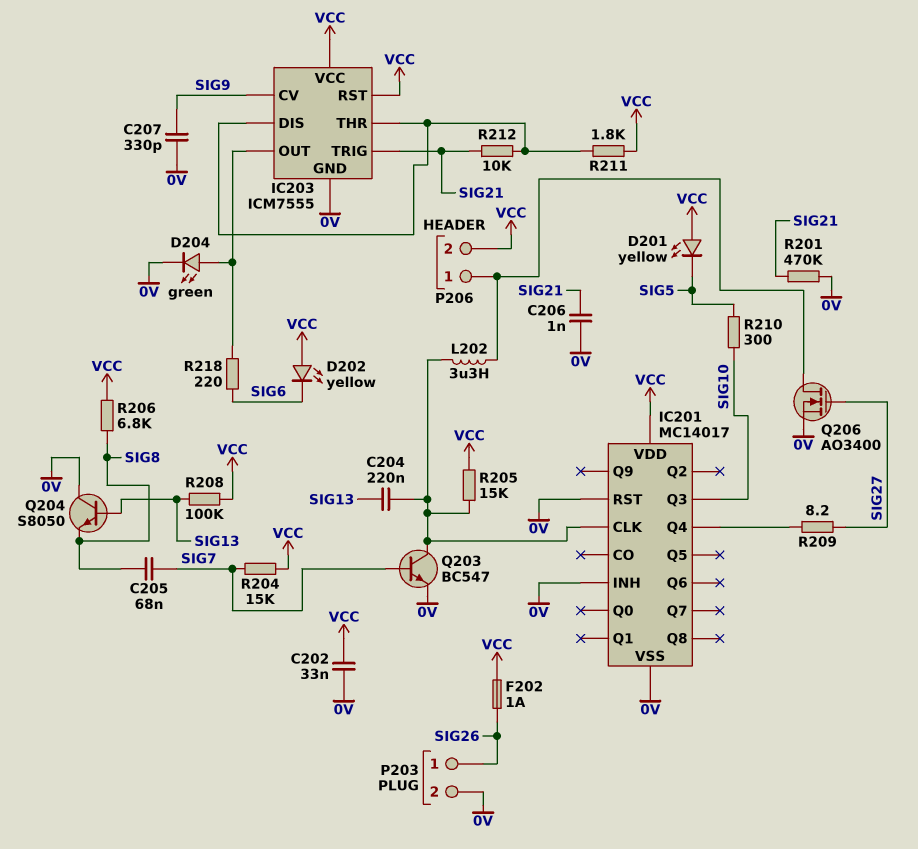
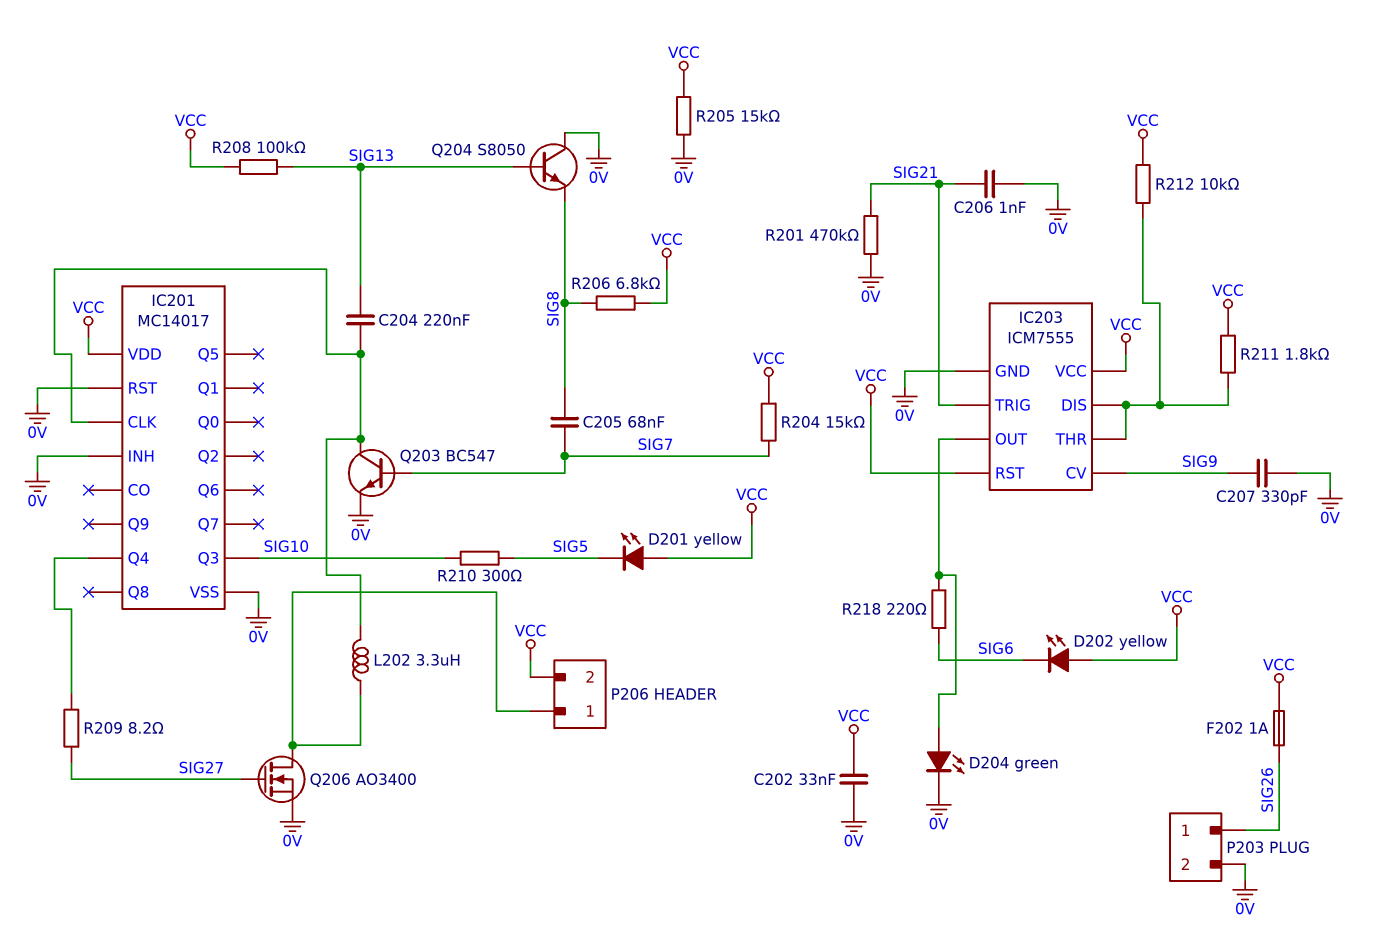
R205: 15k (IC201/CLK, VCC) -> 15k (0V, VCC)
R212: 10k (IC203/DIS, SIG21) -> 10k (IC203/DIS, VCC)

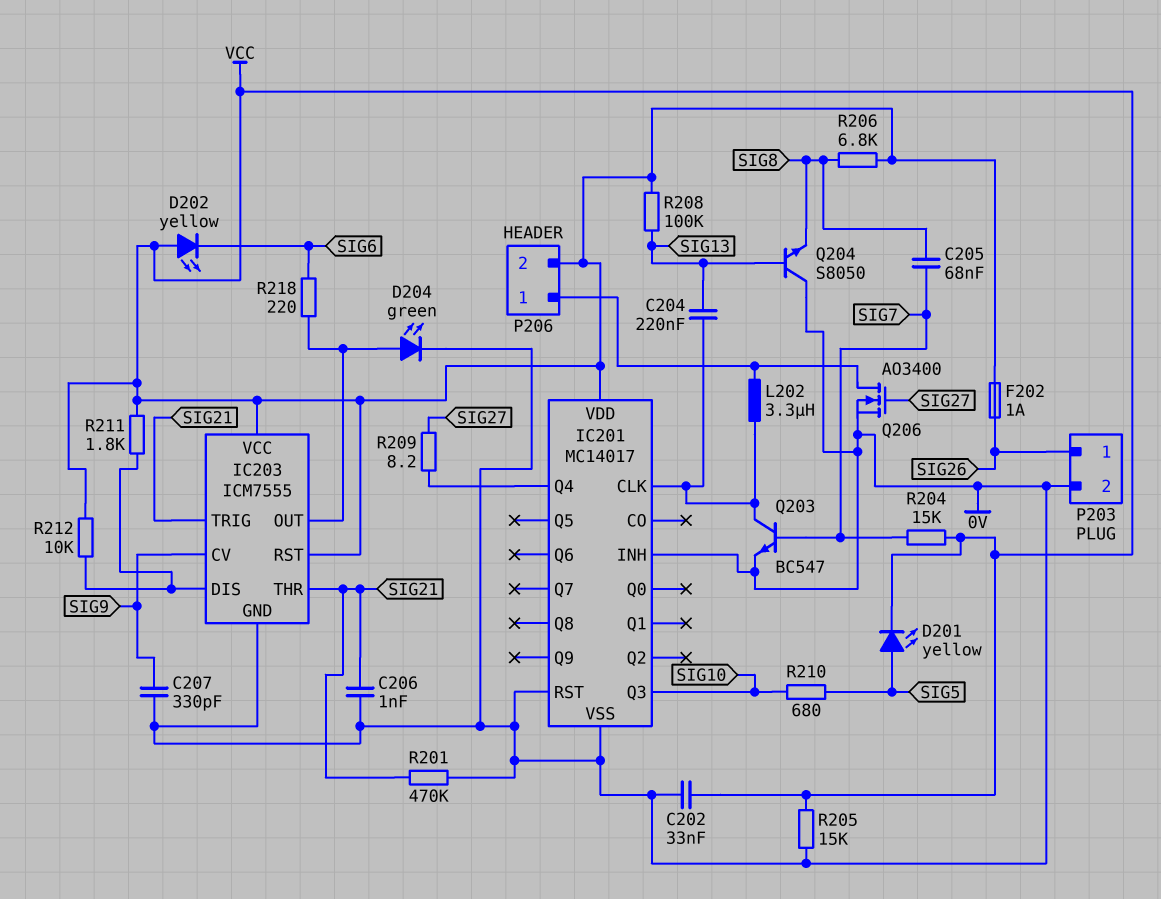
D201: LED yellow (A VCC, K SIG5) -> LED yellow (A SIG5, K VCC)
IC203 pin THR: IC203/DIS -> SIG21
R210: 300 (SIG5, SIG10) -> 680 (SIG5, SIG10)

